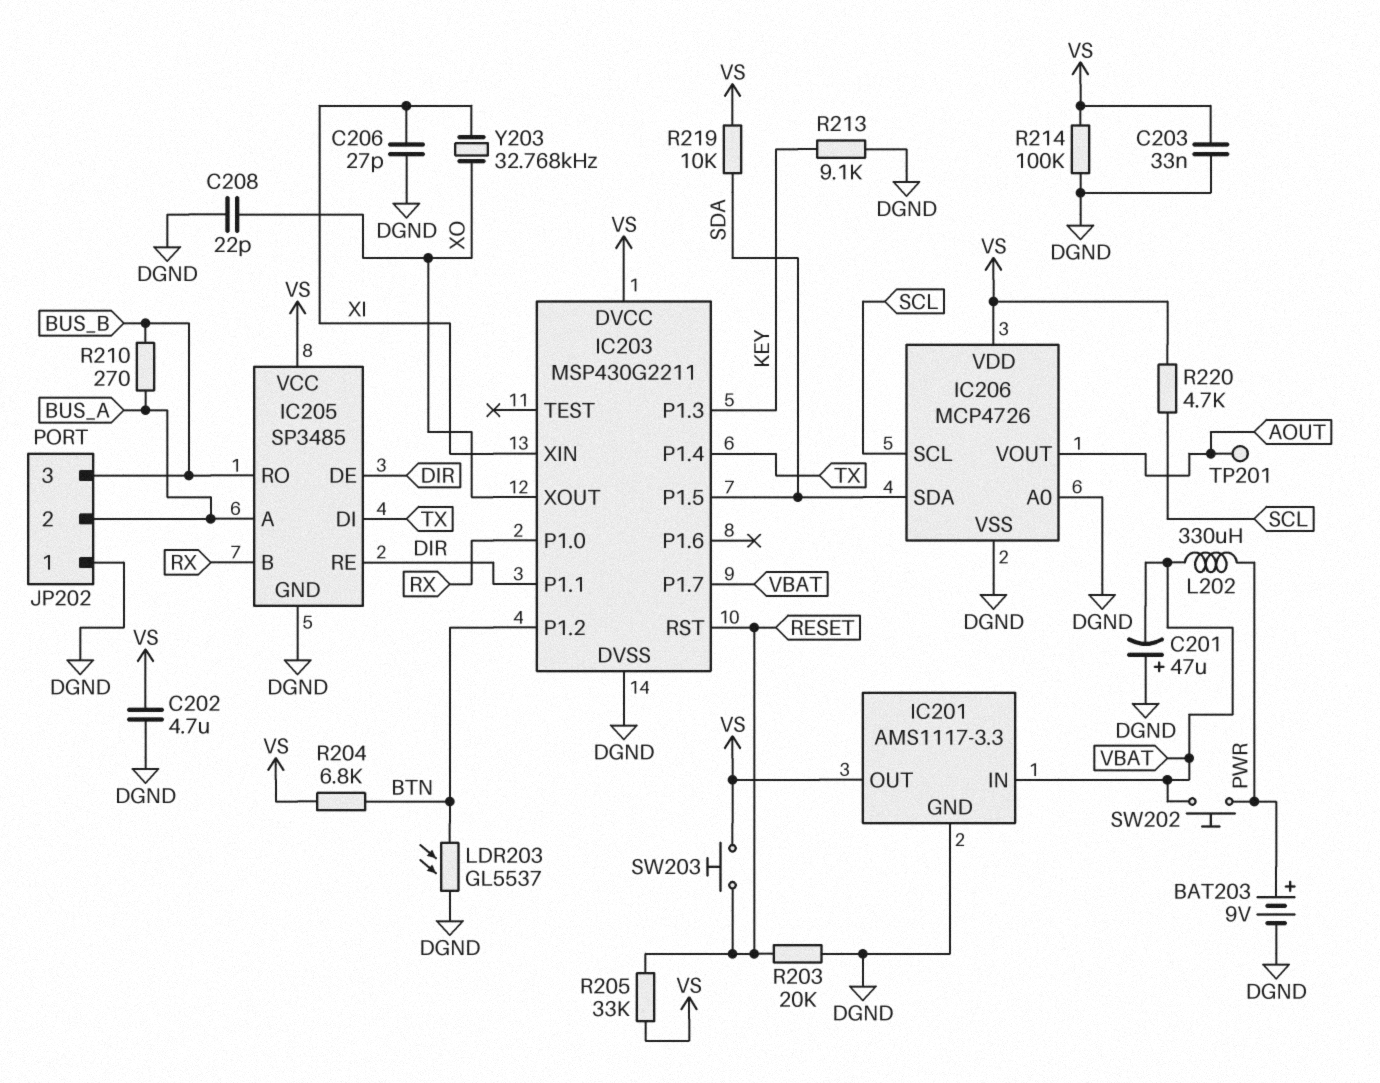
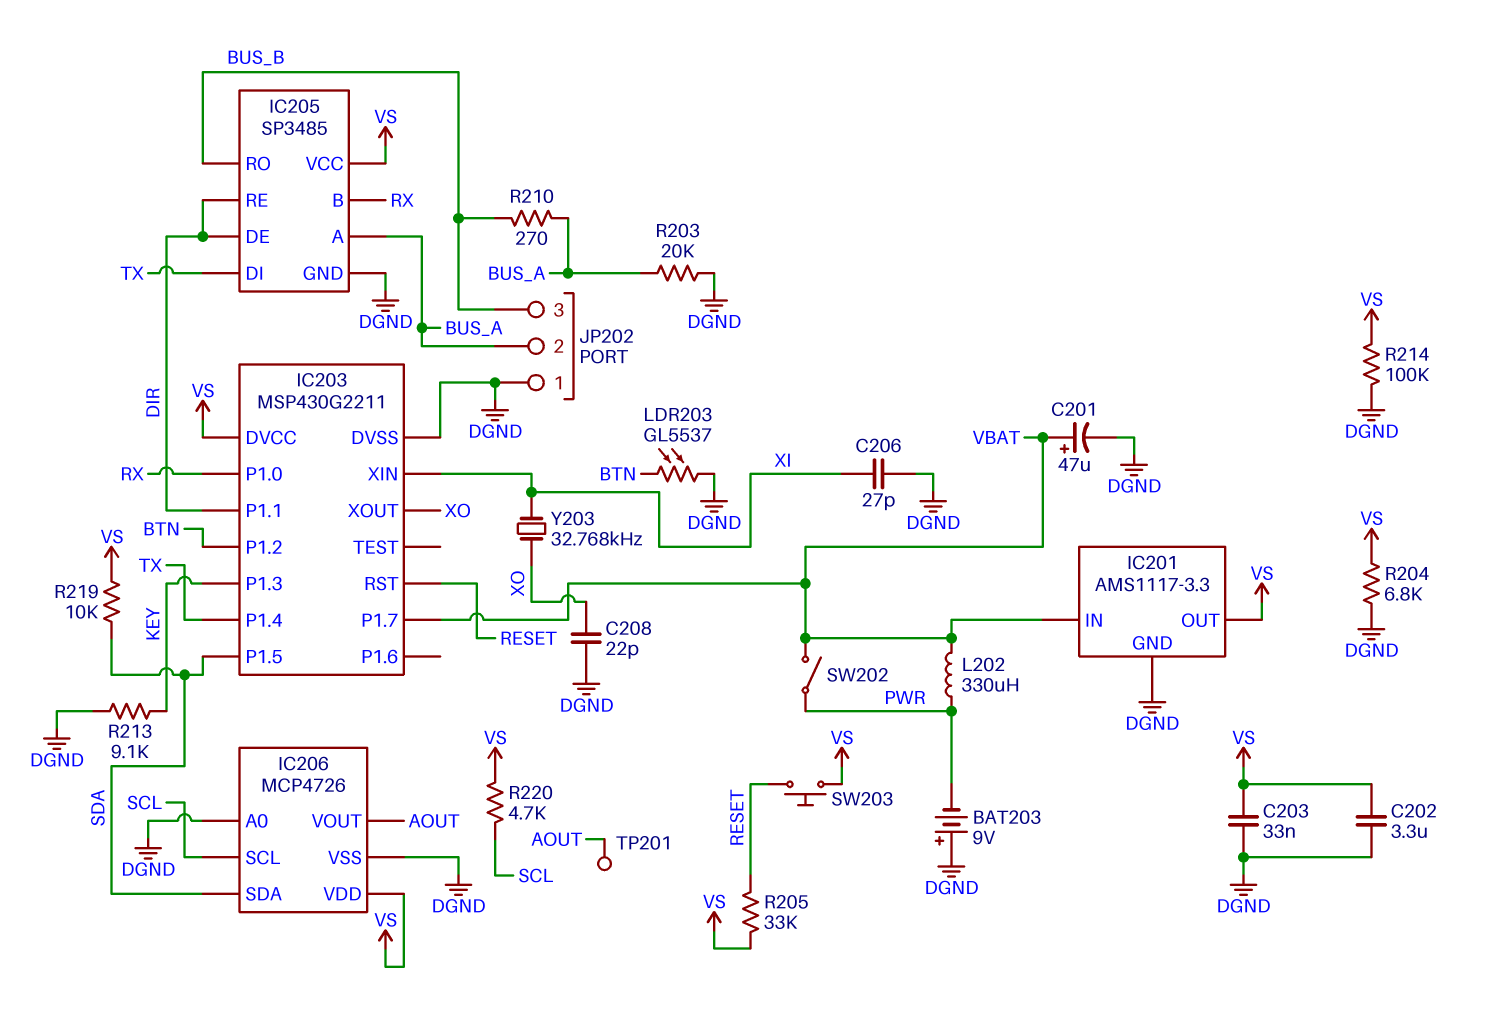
BAT203: 9V (plus PWR, minus DGND) -> 9V (plus DGND, minus PWR)
C201: 47uF (plus DGND, minus VBAT) -> 47uF (plus VBAT, minus DGND)
C202: 4.7uF (DGND, VS) -> 3.3uF (DGND, VS)
R203: 20k (DGND, RESET) -> 20k (BUS_A, DGND)
R204: 6.8k (BTN, VS) -> 6.8k (DGND, VS)
SW202: button (PWR, VBAT) -> switch (PWR, VBAT)

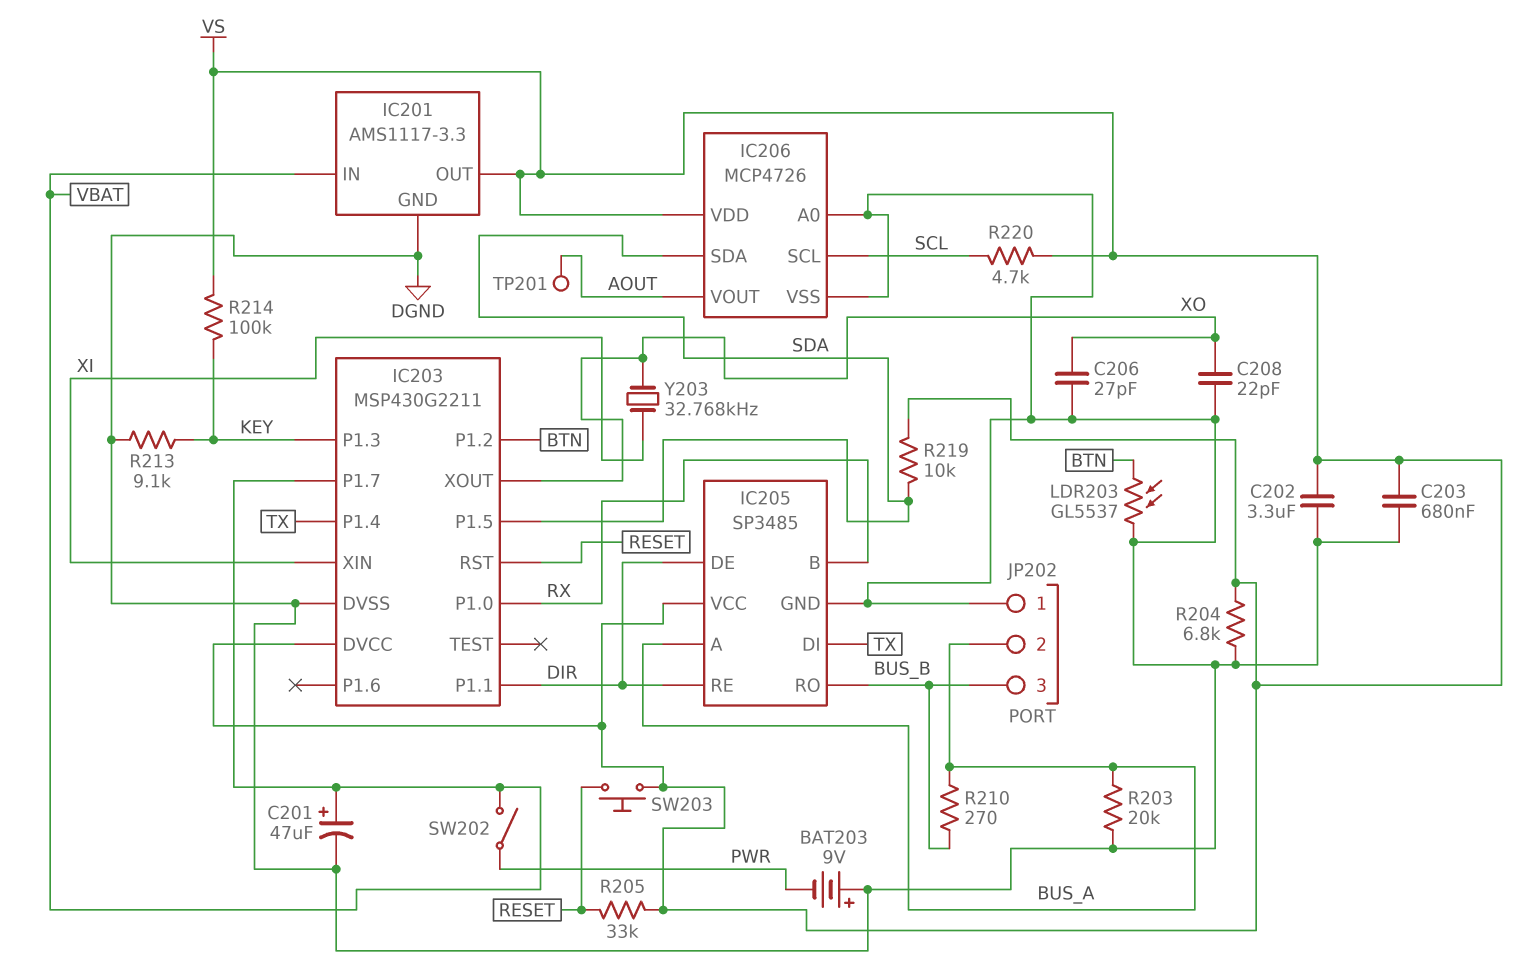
C203: 33nF (DGND, VS) -> 680nF (DGND, VS)
C206: 27pF (DGND, XI) -> 27pF (DGND, XO)
L202: 330uH (PWR, VBAT) -> none
R214: 100k (DGND, VS) -> 100k (KEY, VS)

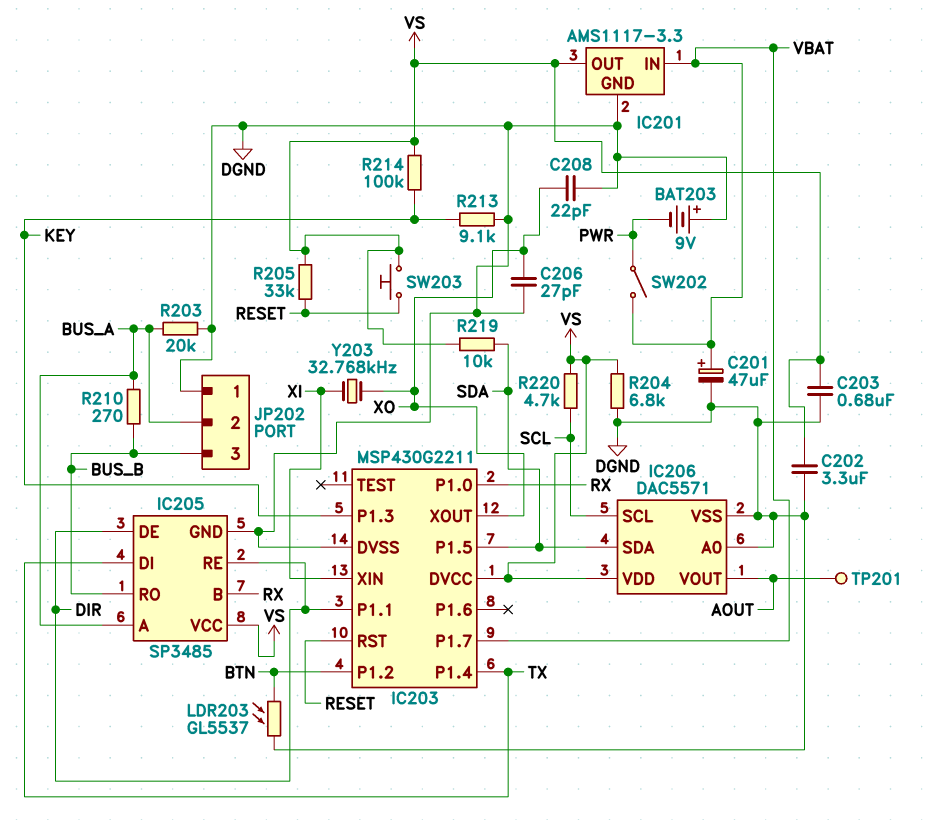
IC206: MCP4726 -> DAC5571

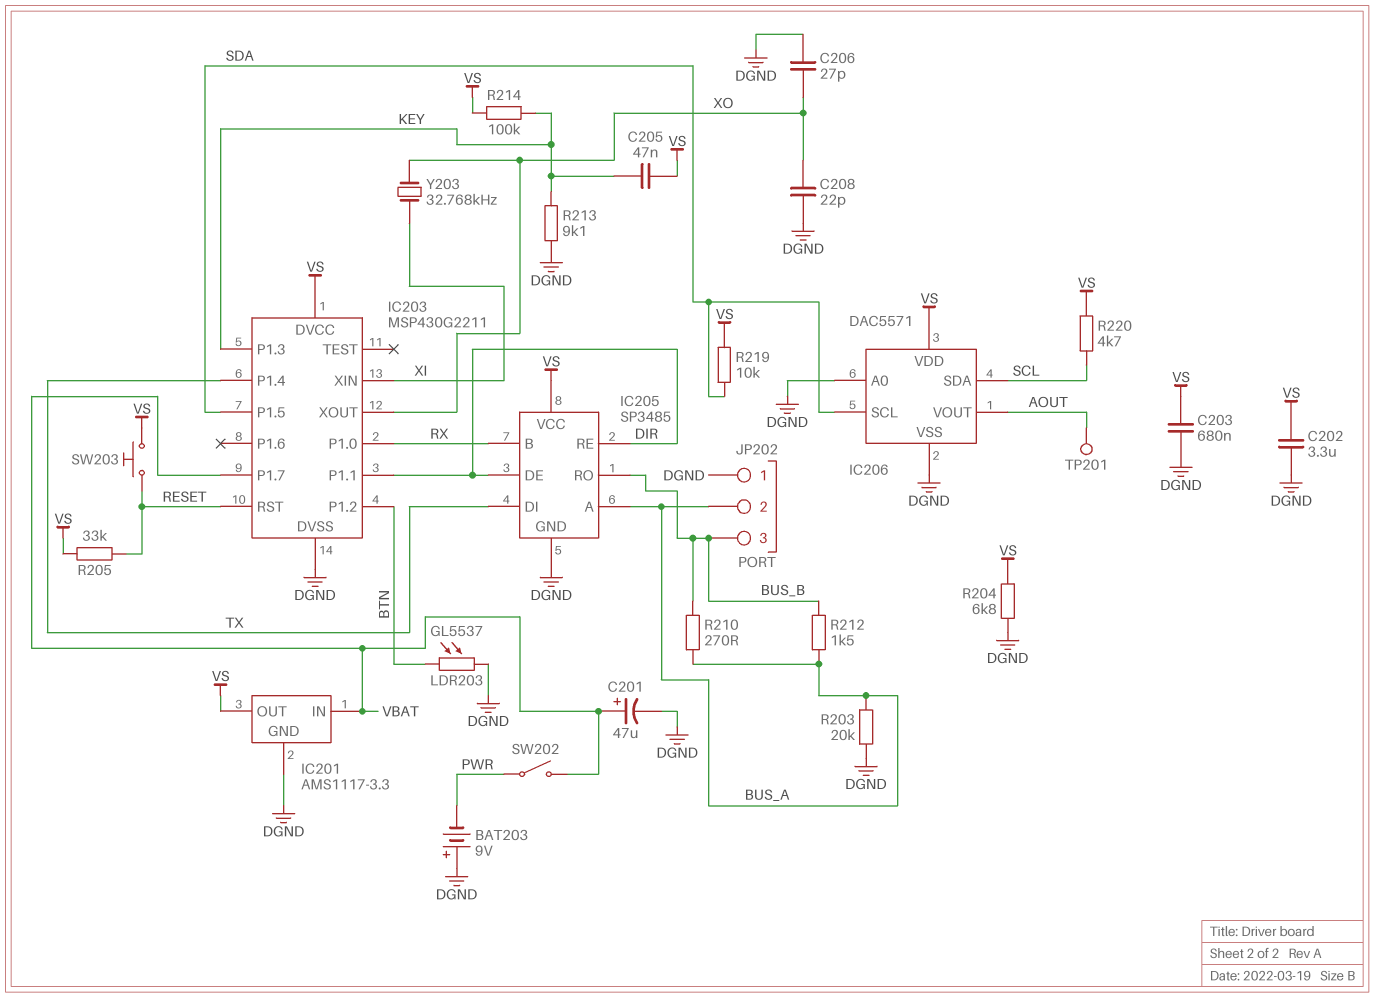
C205: none -> 47nF (KEY, VS)
IC206 pin SCL: SCL -> SDA
IC206 pin SDA: SDA -> SCL
R212: none -> 1.5k (BUS_A, BUS_B)

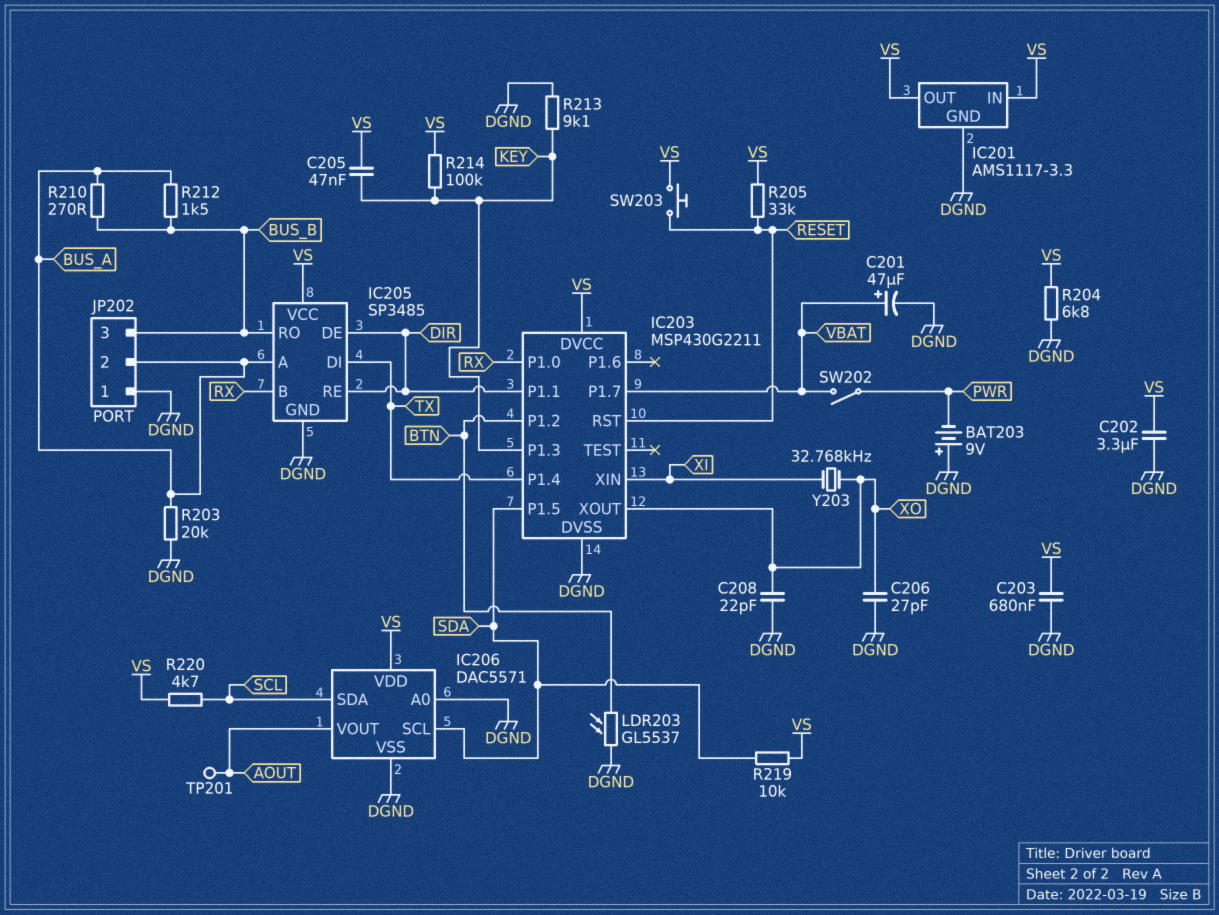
IC201 pin IN: VBAT -> VS

